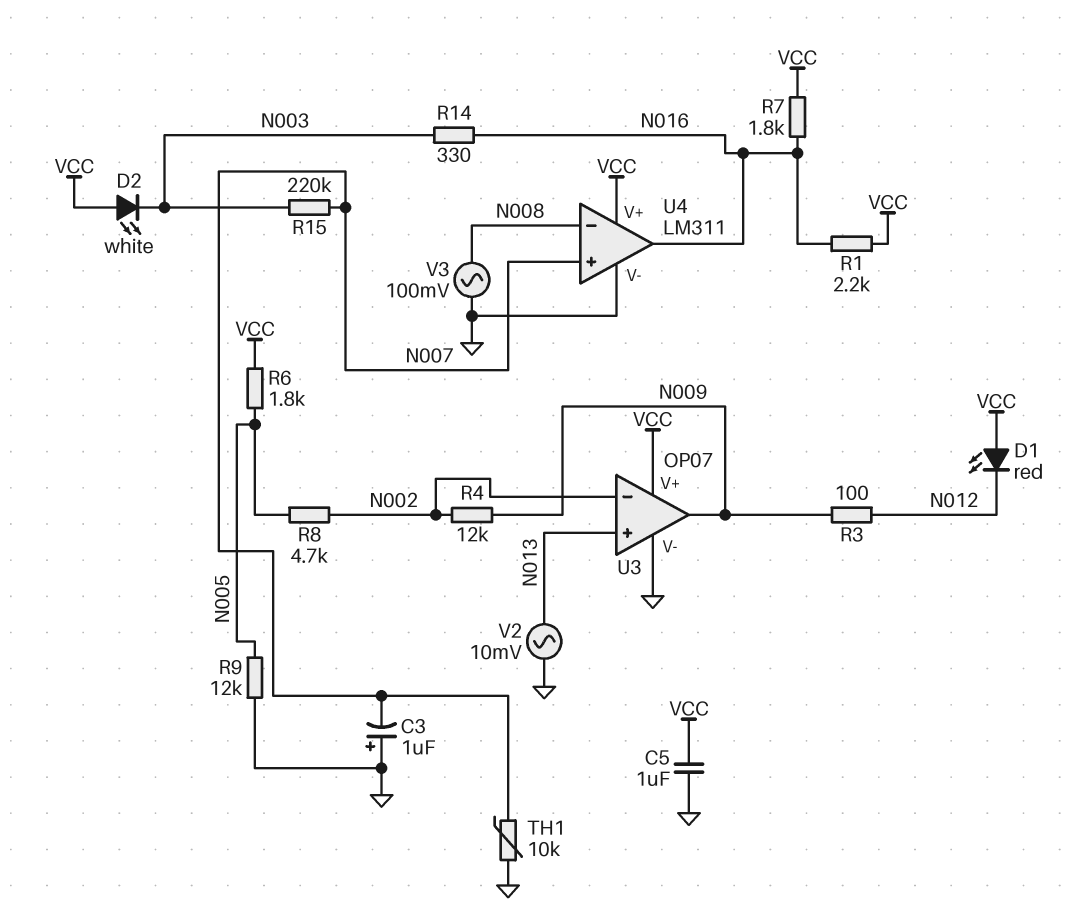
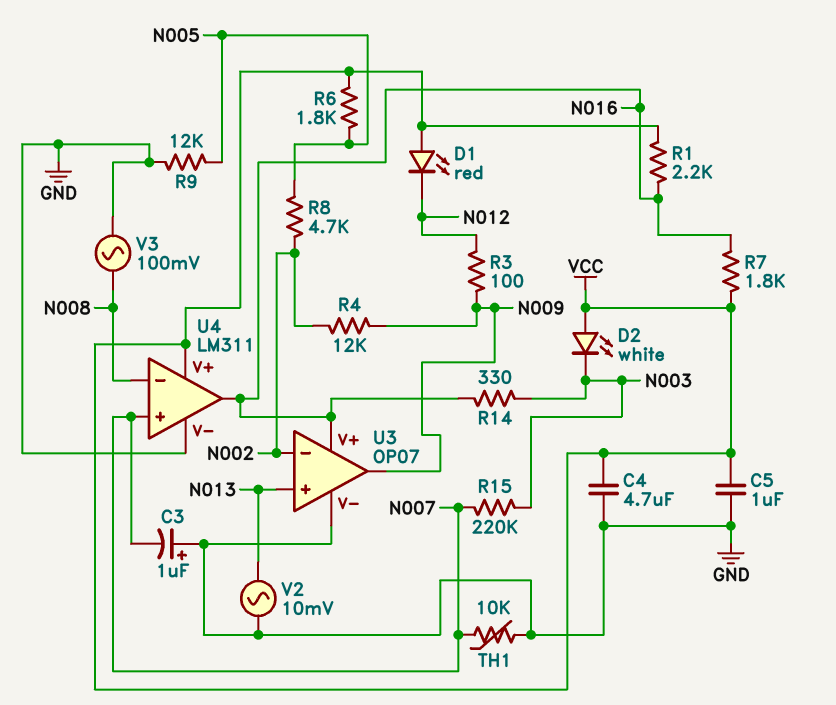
C4: none -> 4.7uF (GND, VCC)
U3 pin V+: VCC -> N016

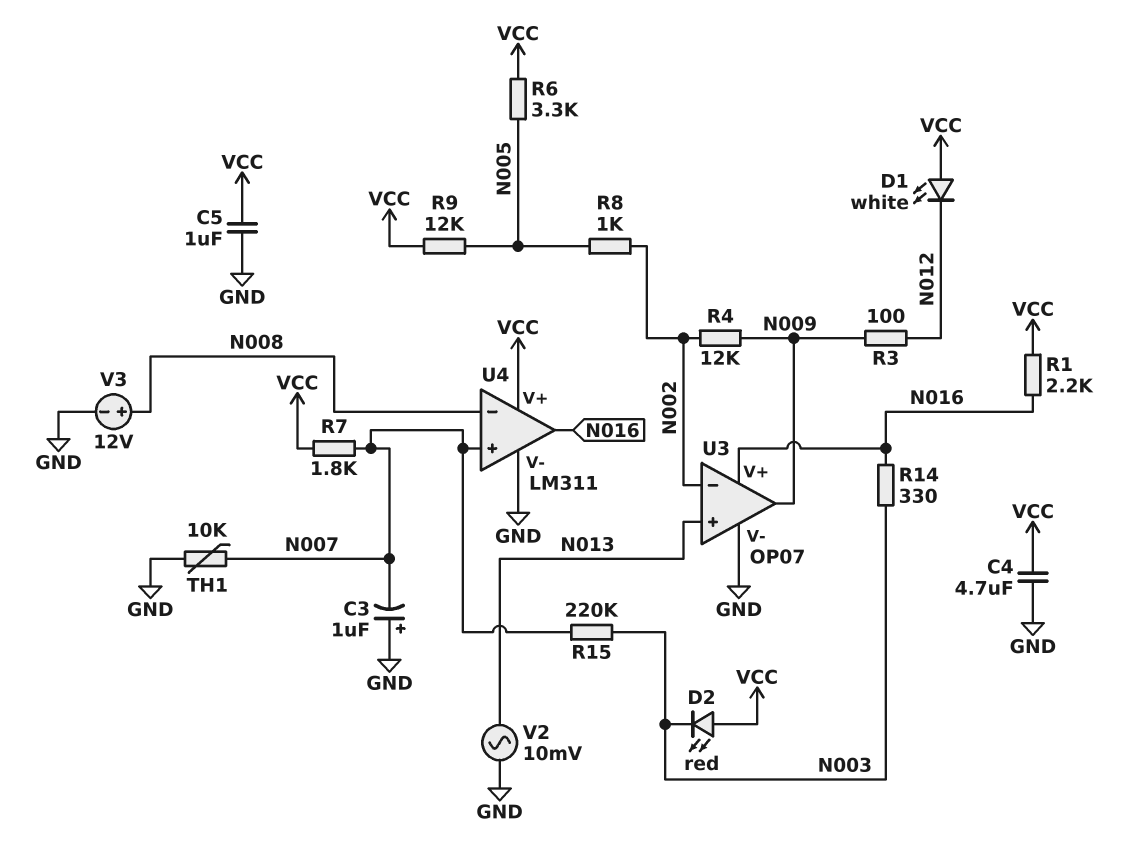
D1: LED red (A VCC, K N012) -> LED white (A VCC, K N012)
D2: LED white (A VCC, K N003) -> LED red (A VCC, K N003)
R6: 1.8k (N005, VCC) -> 3.3k (N005, VCC)
R7: 1.8k (N016, VCC) -> 1.8k (N007, VCC)
R8: 4.7k (N002, N005) -> 1k (N002, N005)
R9: 12k (GND, N005) -> 12k (N005, VCC)
V3: AC 100mV (GND, N008) -> 12V (plus N008, minus GND)

